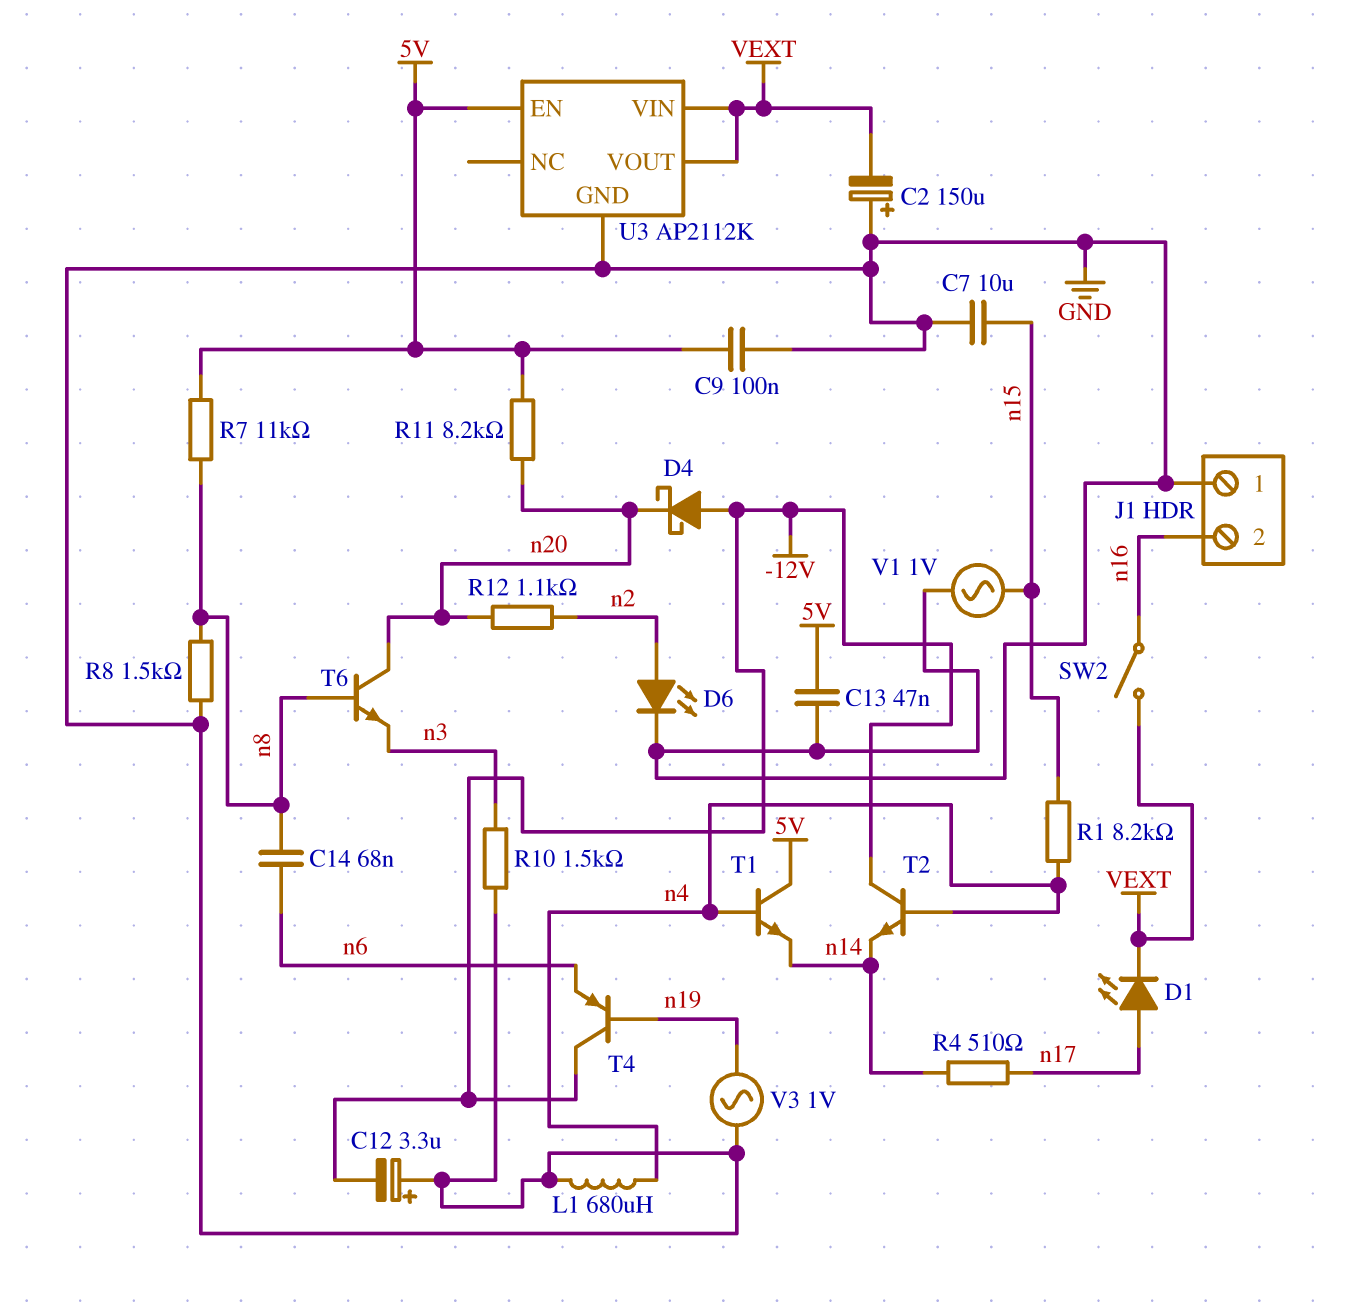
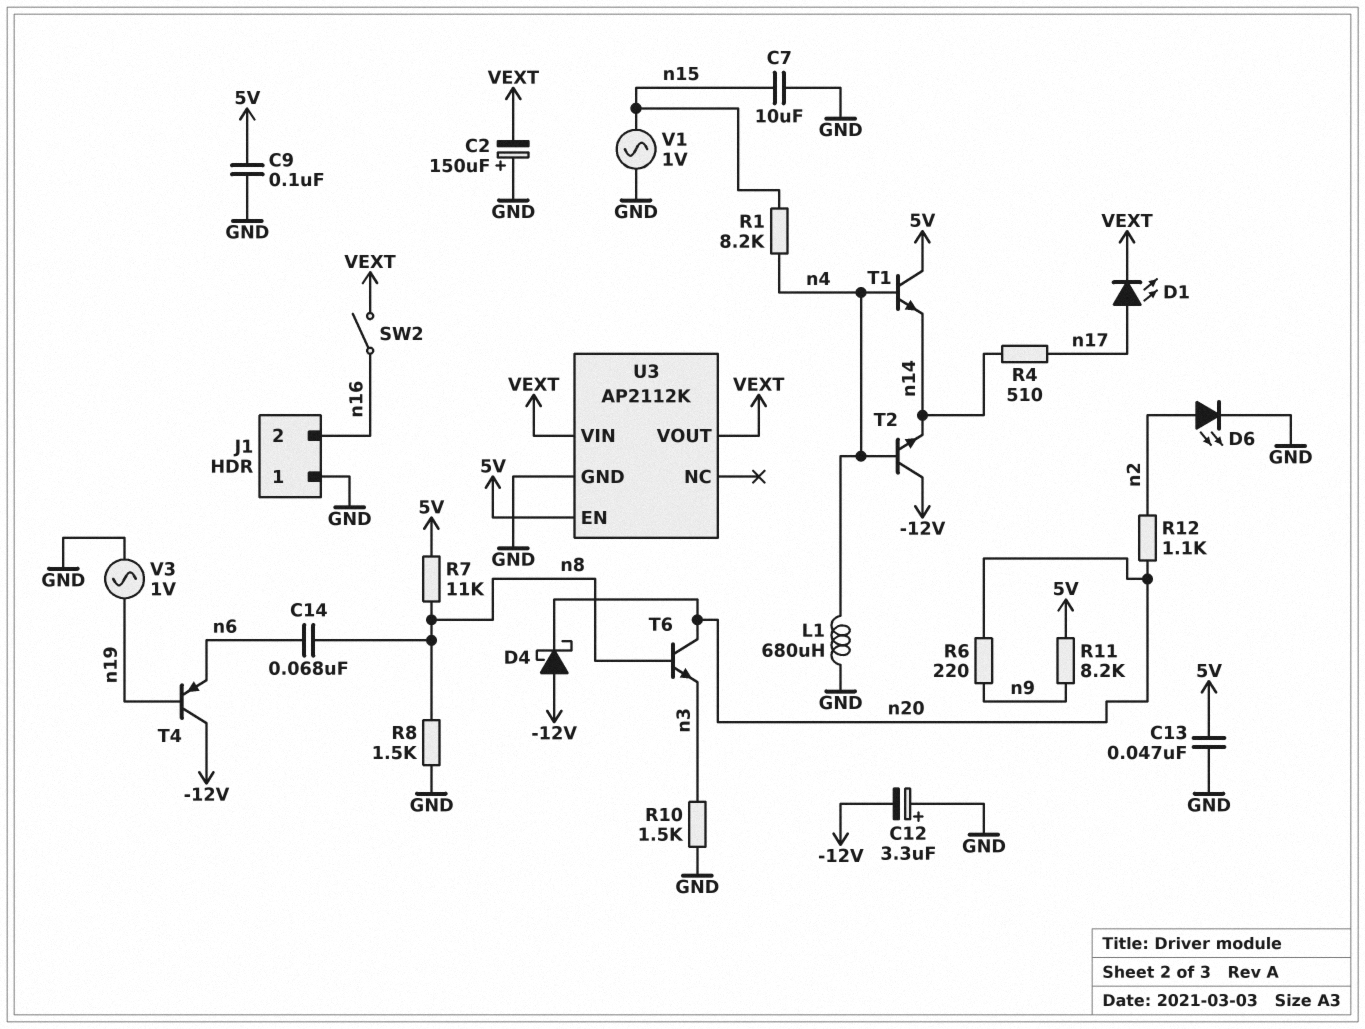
R6: none -> 220 (n9, n20)
R11: 8.2k (5V, n20) -> 8.2k (5V, n9)

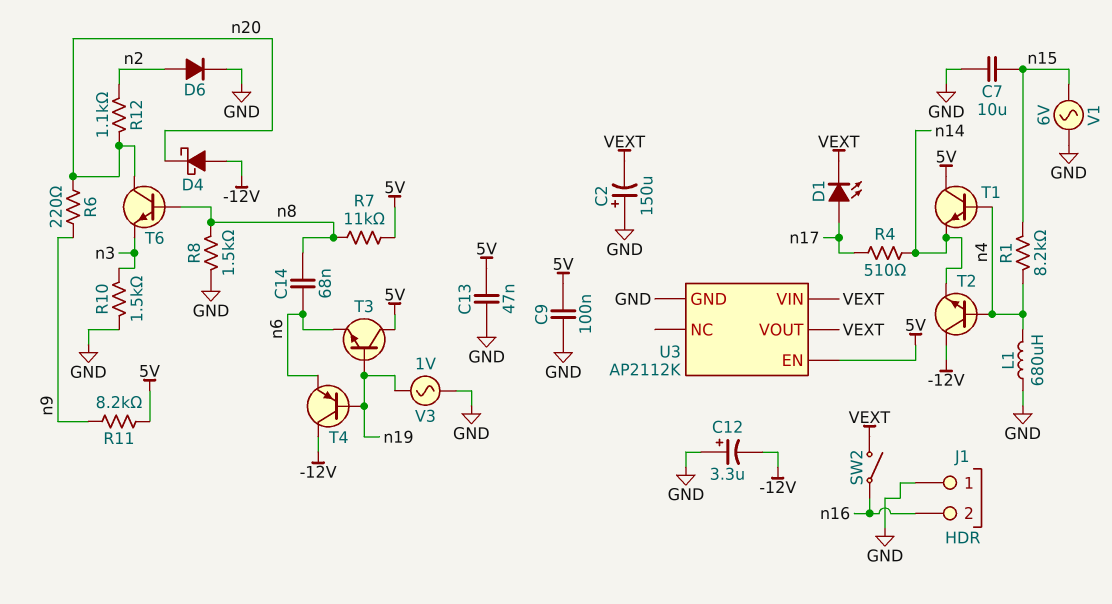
D6: LED (A n2, K GND) -> diode (A n2, K GND)
T3: none -> NPN (B n19, C 5V, E n6)
V1: AC 1V (GND, n15) -> AC 6V (GND, n15)

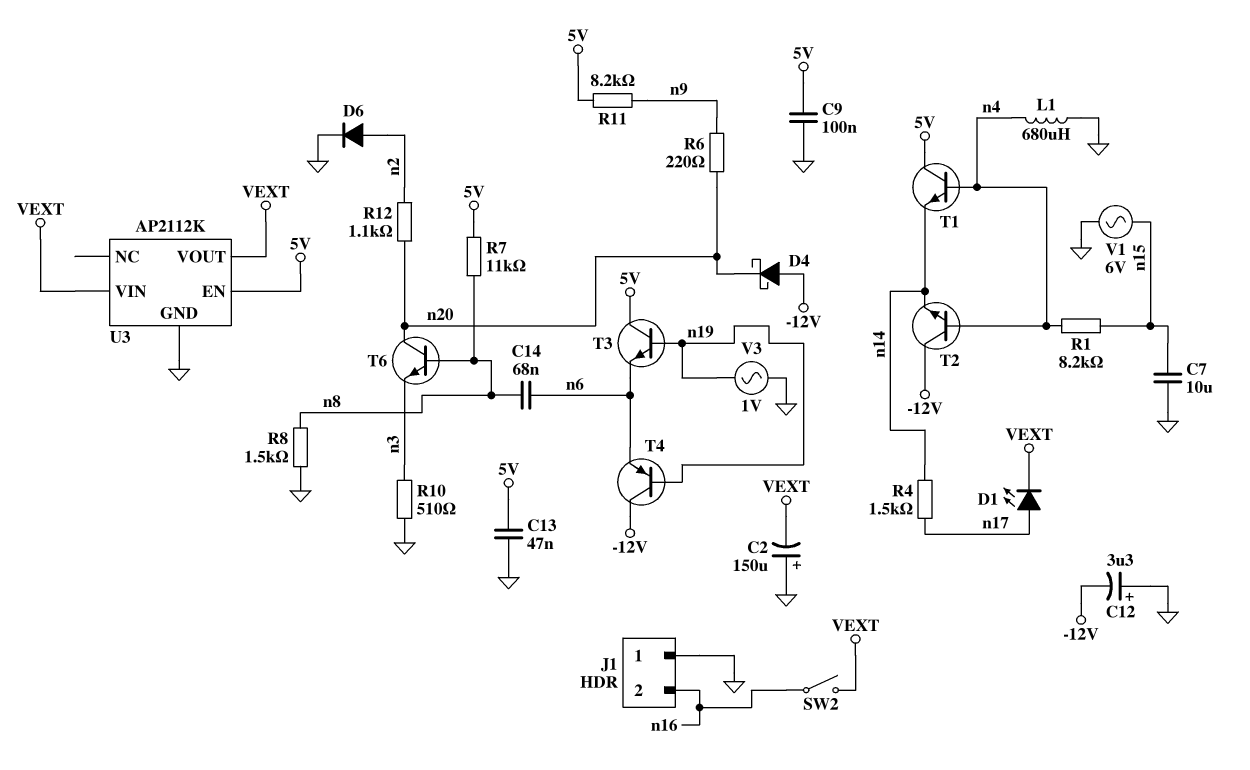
R4: 510 (n14, n17) -> 1.5k (n14, n17)
R10: 1.5k (GND, n3) -> 510 (GND, n3)

